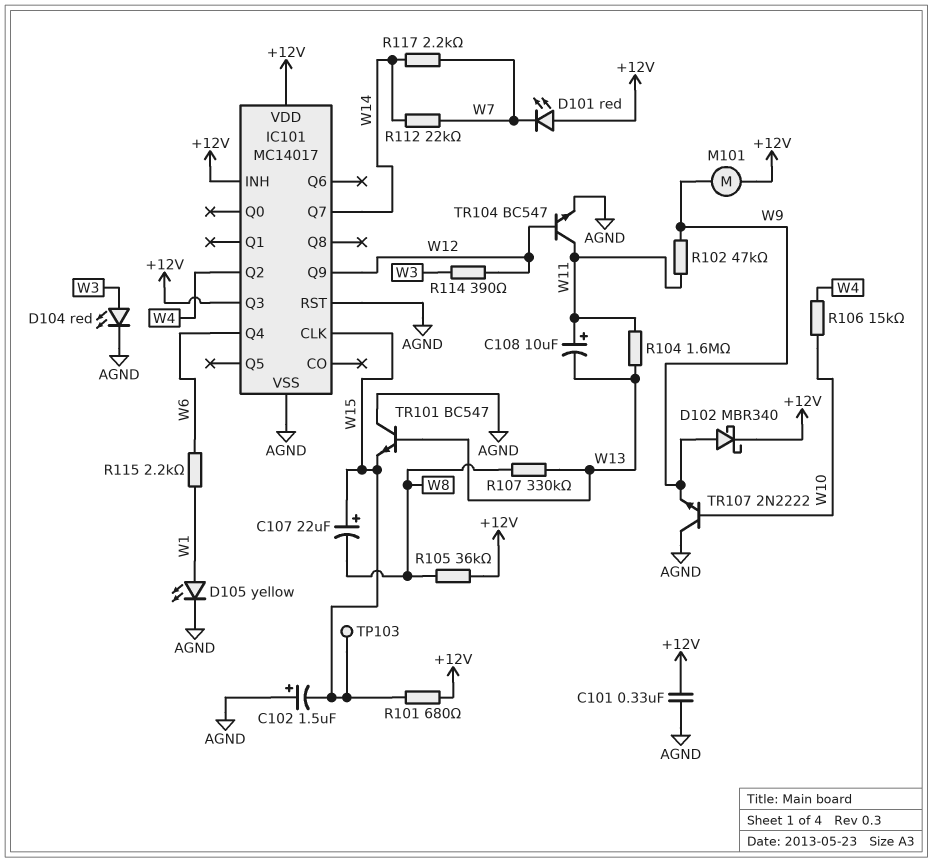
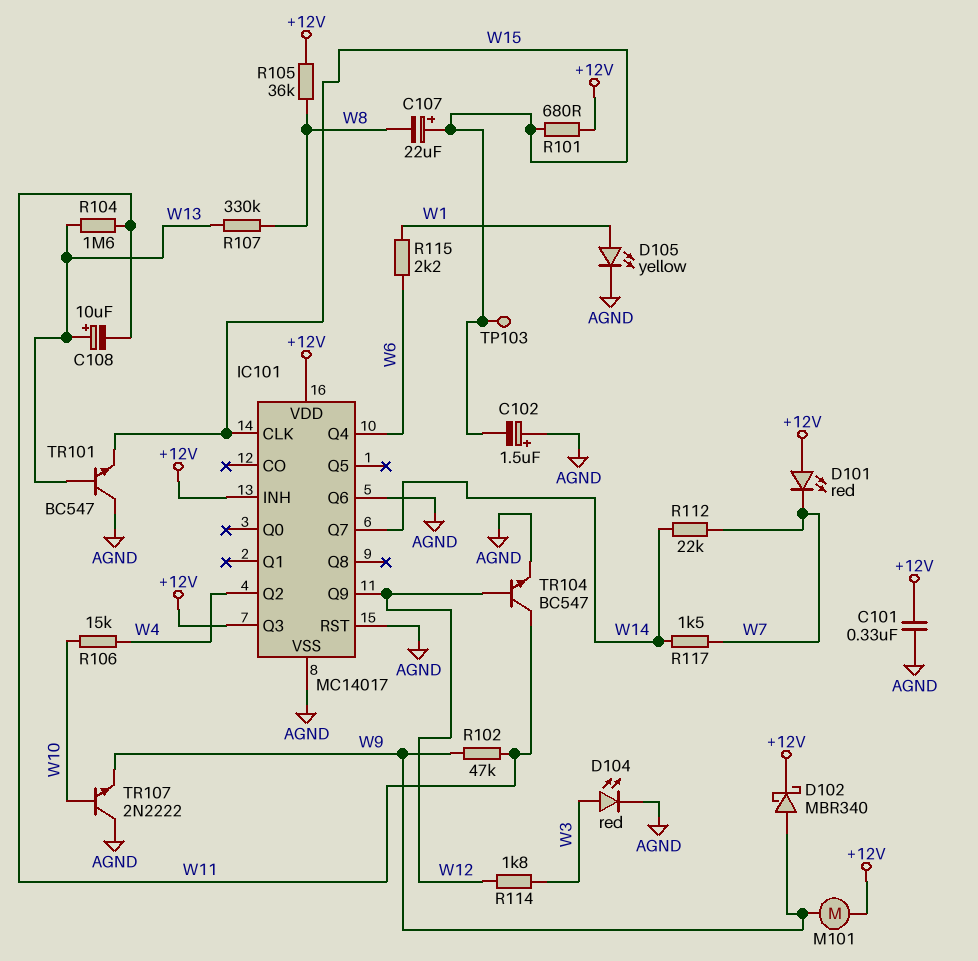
C108: 10uF (plus W11, minus W13) -> 10uF (plus W13, minus W11)
IC101 pin Q6: none -> AGND
R114: 390 (W3, W12) -> 1.8k (W3, W12)
R117: 2.2k (W7, W14) -> 1.5k (W7, W14)

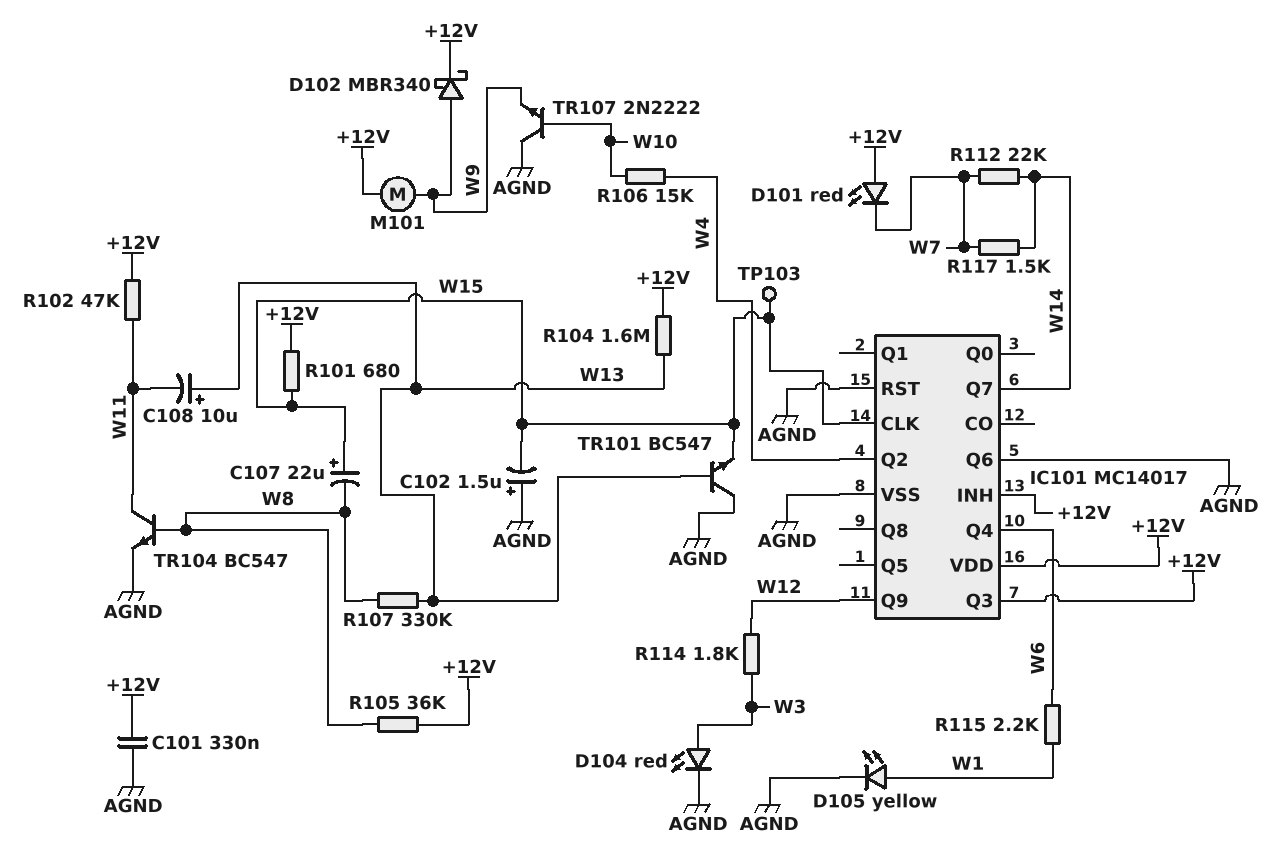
R102: 47k (W9, W11) -> 47k (+12V, W11)
R104: 1.6M (W11, W13) -> 1.6M (+12V, W13)
TR104: NPN BC547 (B W12, C W11, E AGND) -> NPN BC547 (B W8, C W11, E AGND)

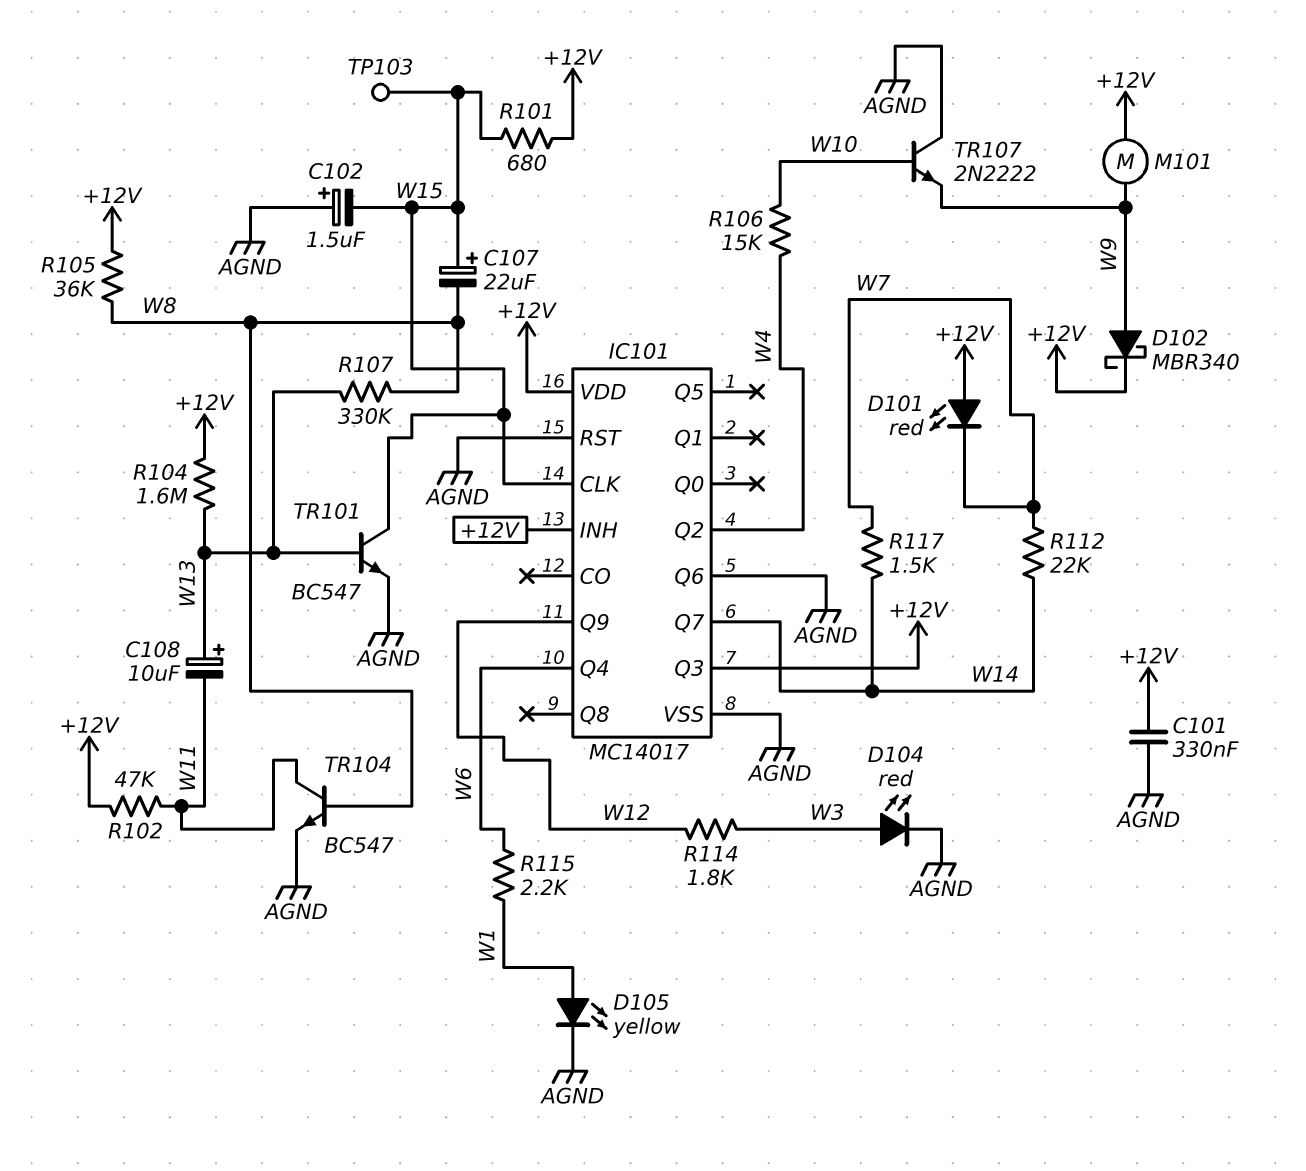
TR101: NPN BC547 (B W13, C AGND, E W15) -> NPN BC547 (B W13, C W15, E AGND)

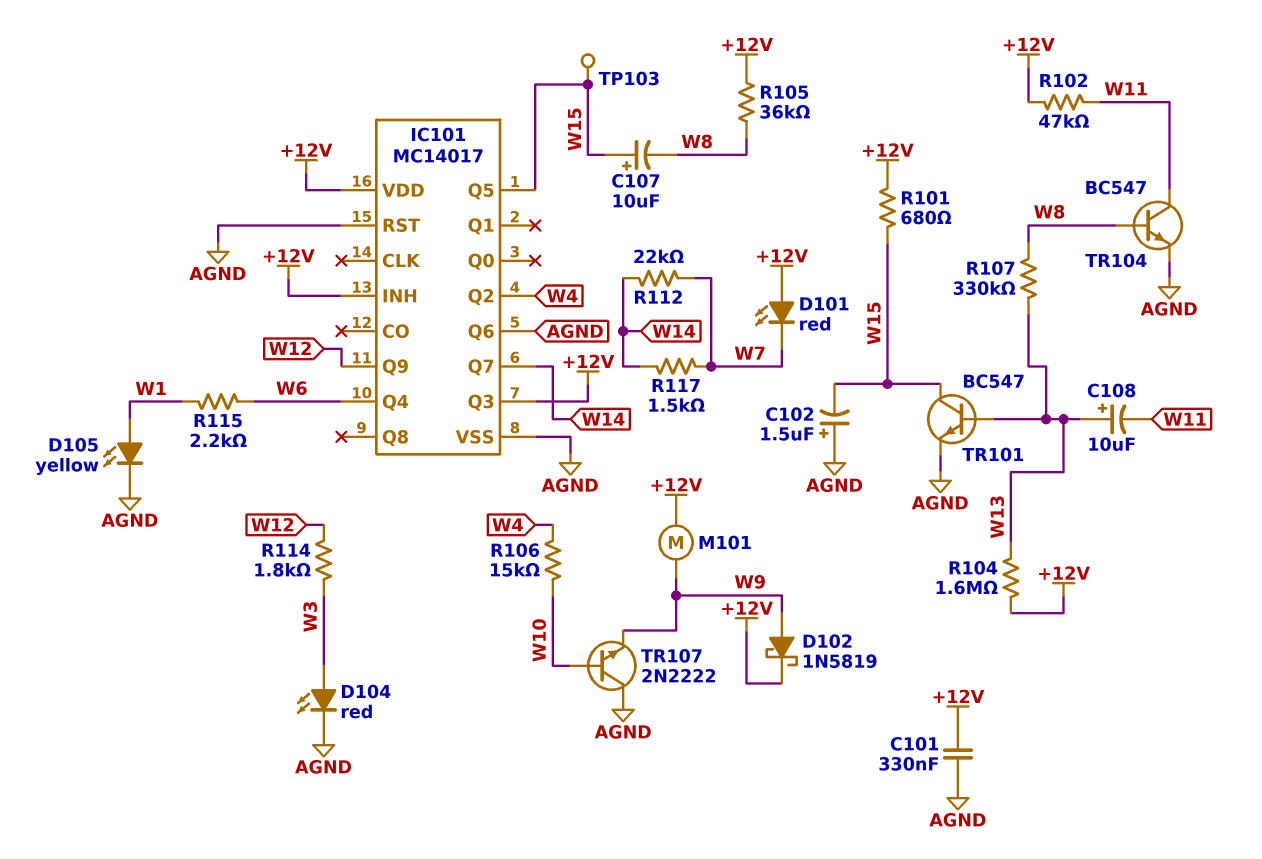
C107: 22uF (plus W15, minus W8) -> 10uF (plus W15, minus W8)
D102: schottky MBR340 (A W9, K +12V) -> schottky 1N5819 (A W9, K +12V)
IC101 pin CLK: W15 -> none
IC101 pin Q5: none -> W15

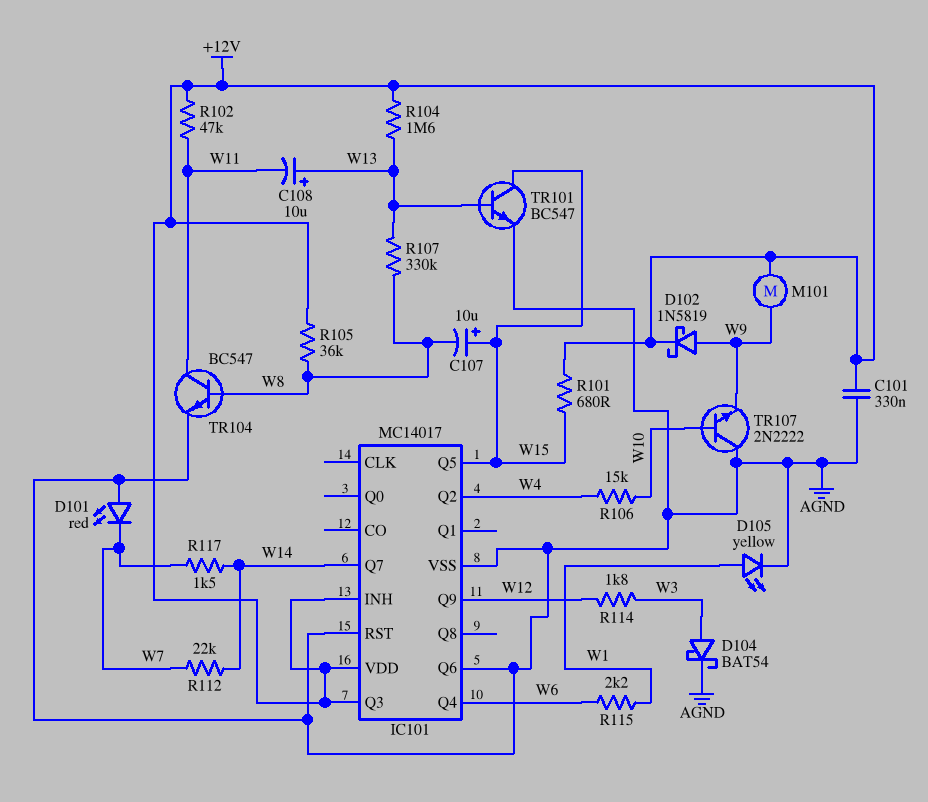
C102: 1.5uF (plus AGND, minus W15) -> none
D101: LED red (A +12V, K W7) -> LED red (A AGND, K W7)
D104: LED red (A W3, K AGND) -> schottky BAT54 (A W3, K AGND)
TP103: test point (W15) -> none

